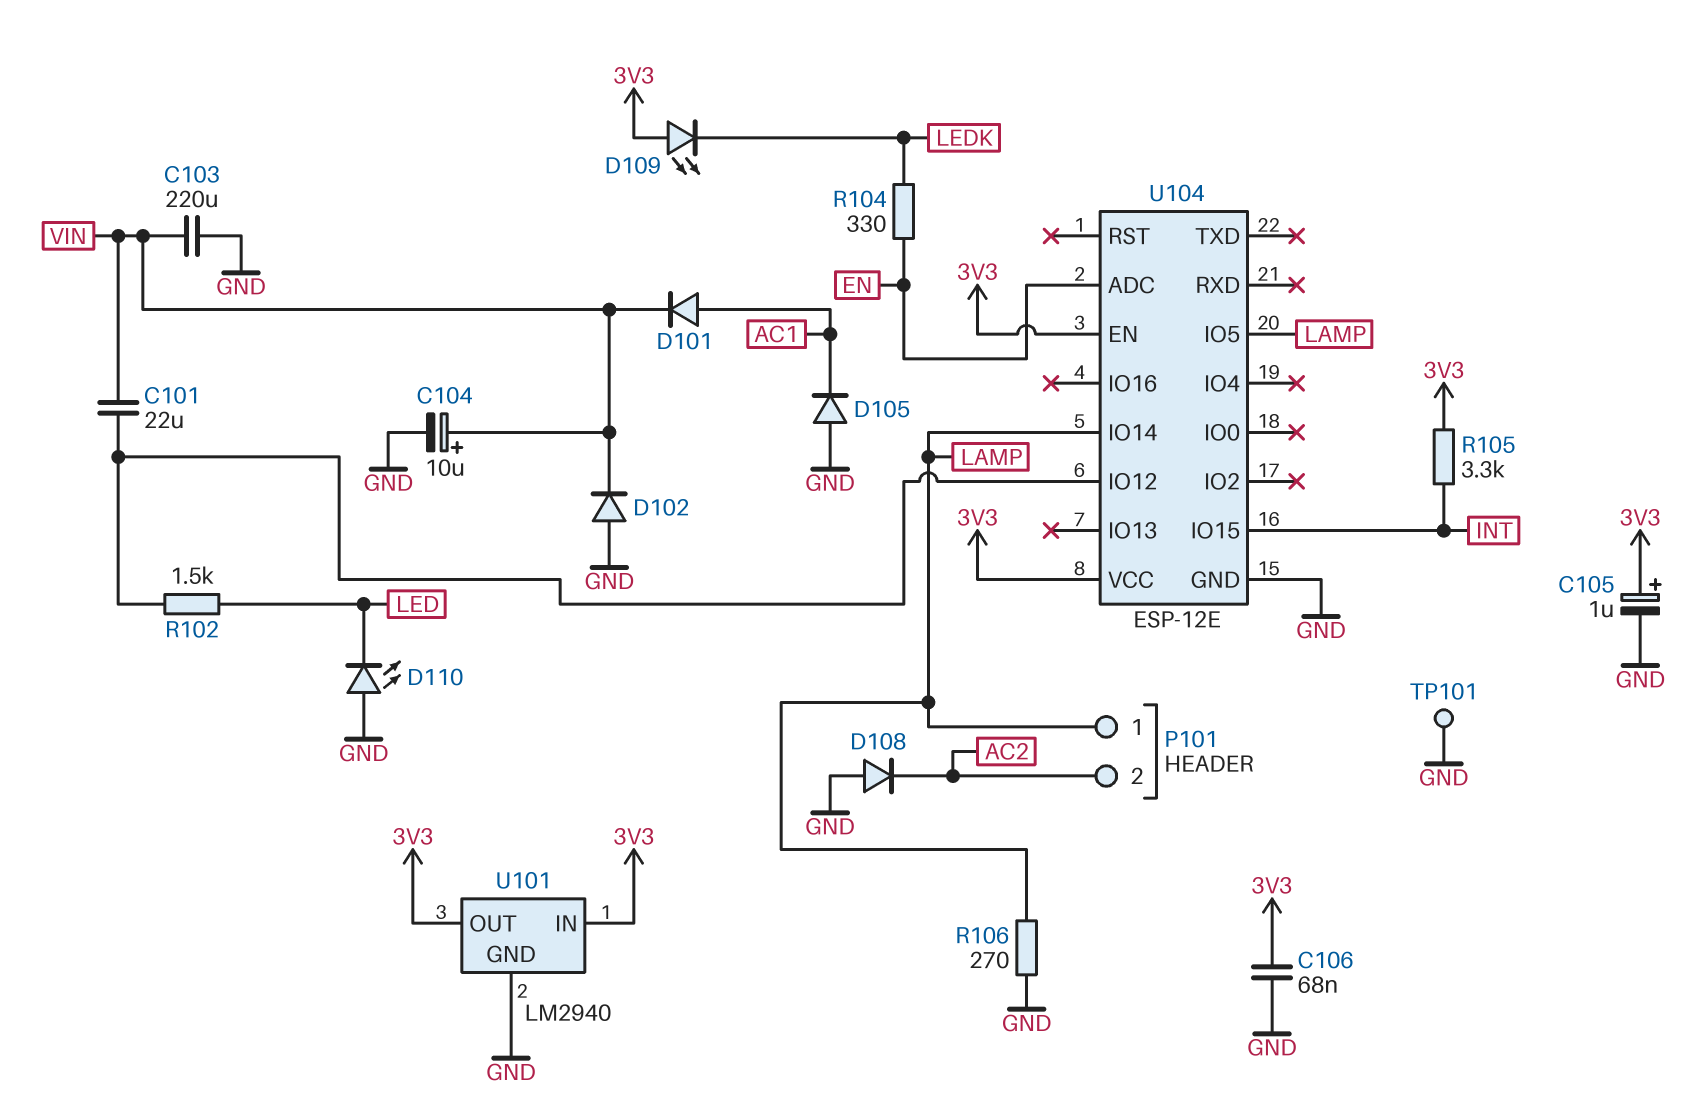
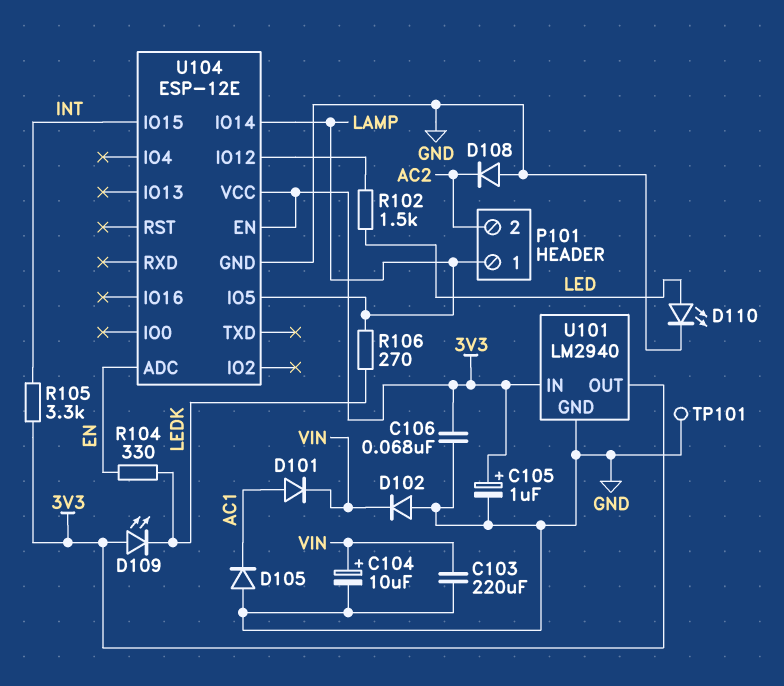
C101: 22uF (U104/IO12, VIN) -> none
D110: LED (A GND, K LED) -> LED (A LED, K GND)
R106: 270 (GND, LAMP) -> 270 (LAMP, LEDK)

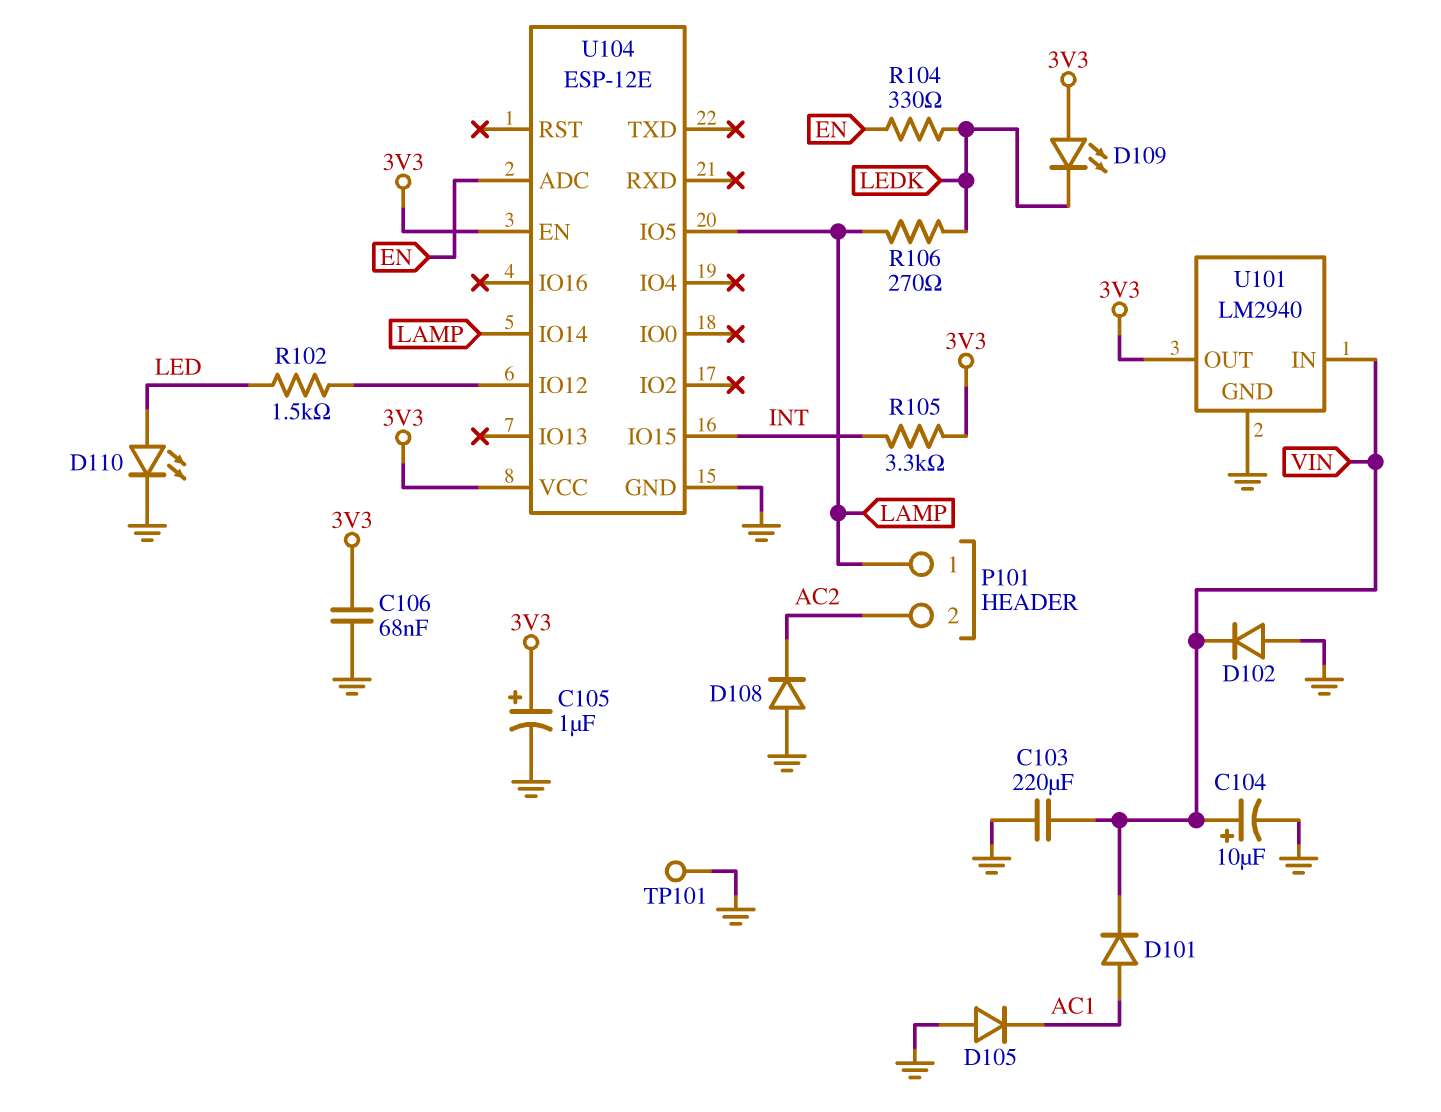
U101 pin IN: 3V3 -> VIN

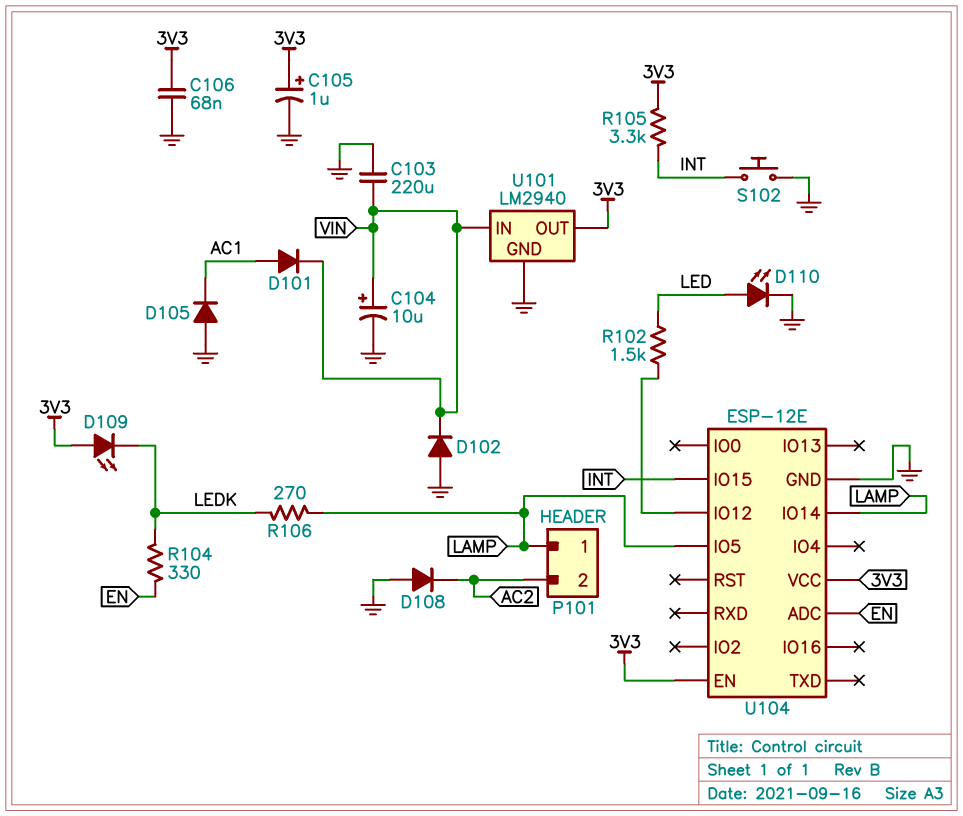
S102: none -> button (GND, INT)
TP101: test point (GND) -> none

